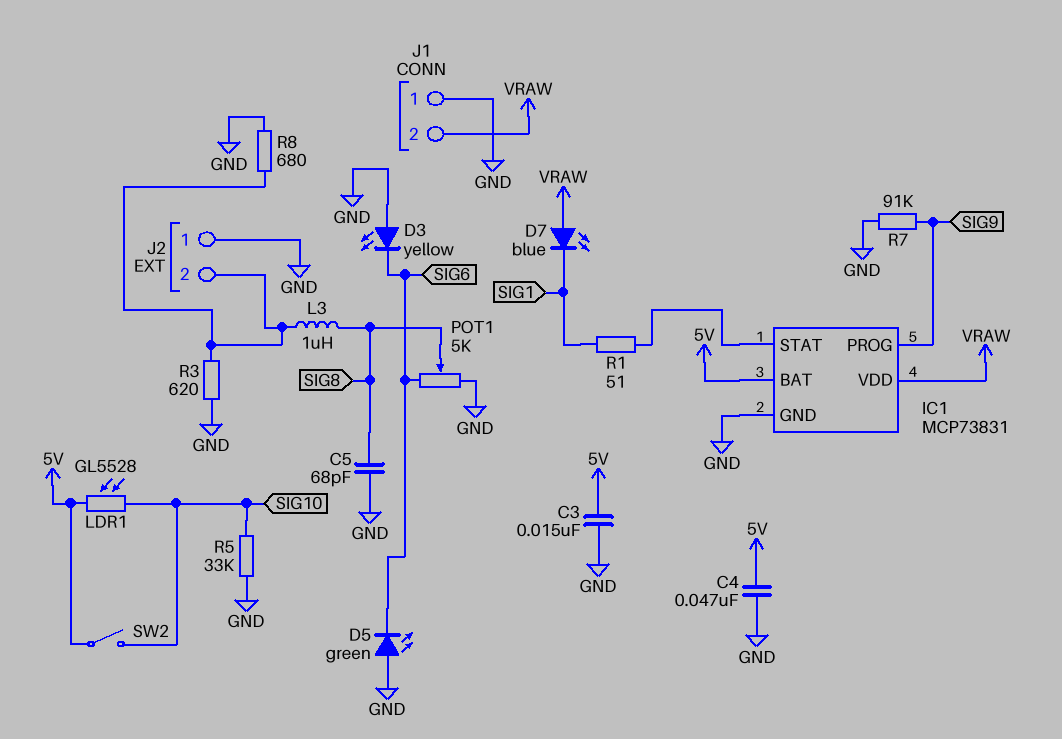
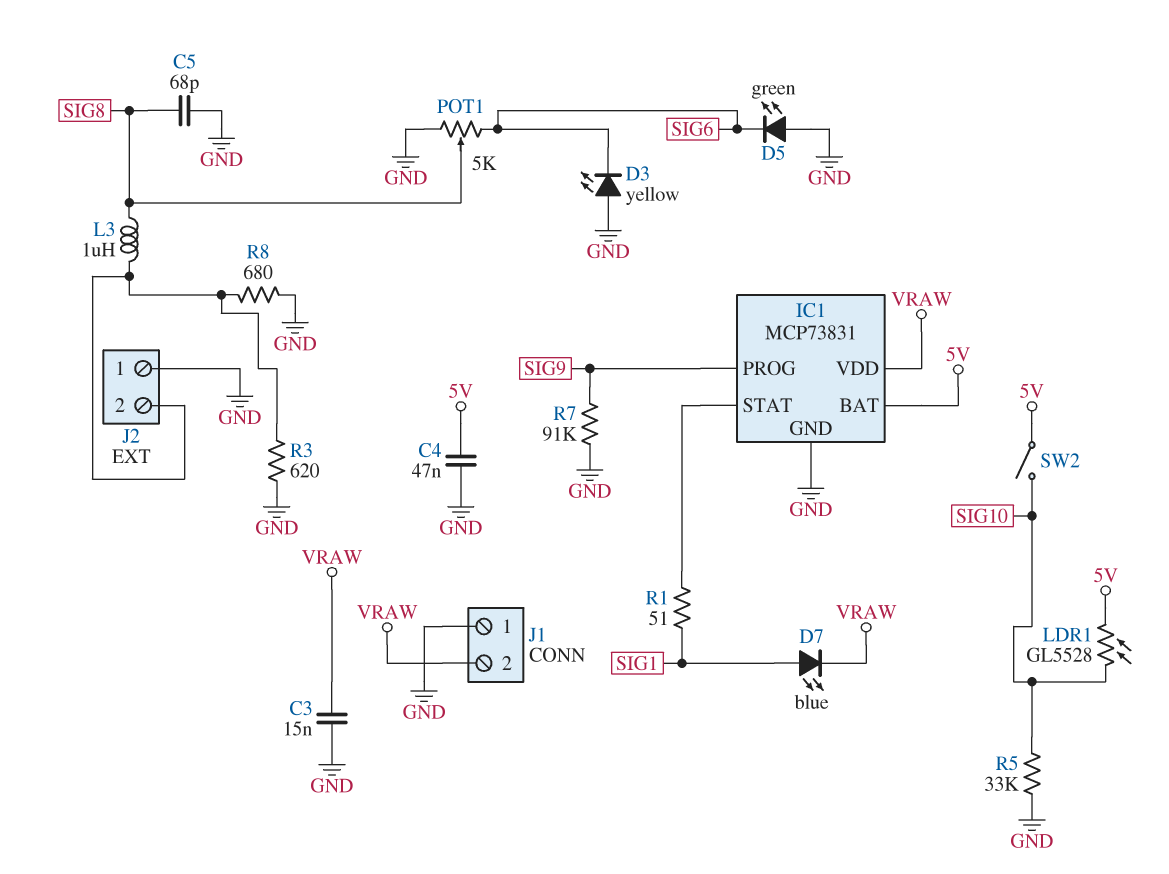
C3: 15nF (5V, GND) -> 15nF (GND, VRAW)
D7: LED blue (A VRAW, K SIG1) -> LED blue (A SIG1, K VRAW)

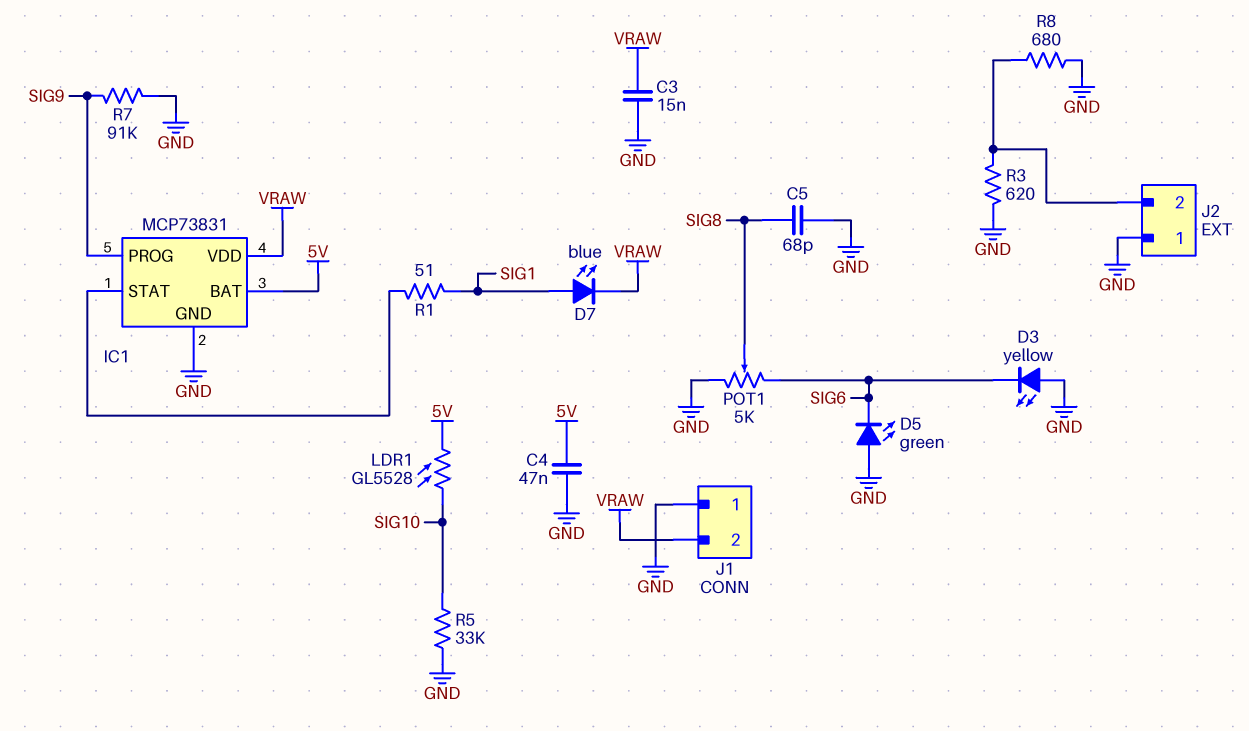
L3: 1uH (J2/2, SIG8) -> none
SW2: switch (5V, SIG10) -> none

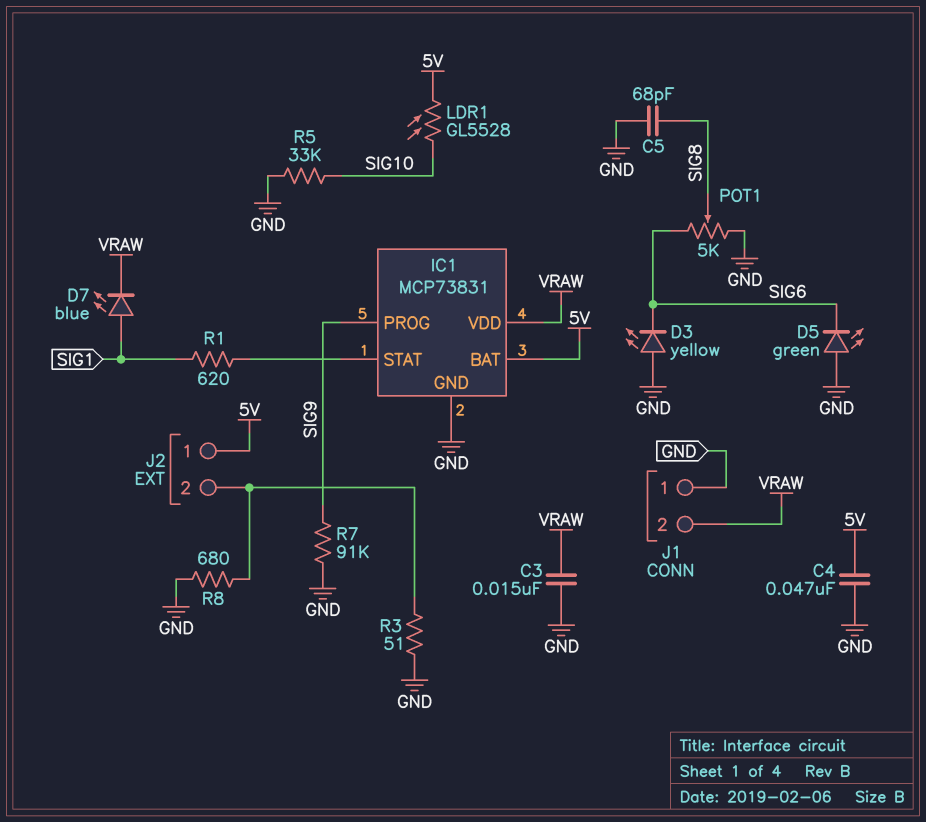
J2 pin 1: GND -> 5V
R1: 51 (IC1/STAT, SIG1) -> 620 (IC1/STAT, SIG1)
R3: 620 (GND, J2/2) -> 51 (GND, J2/2)

